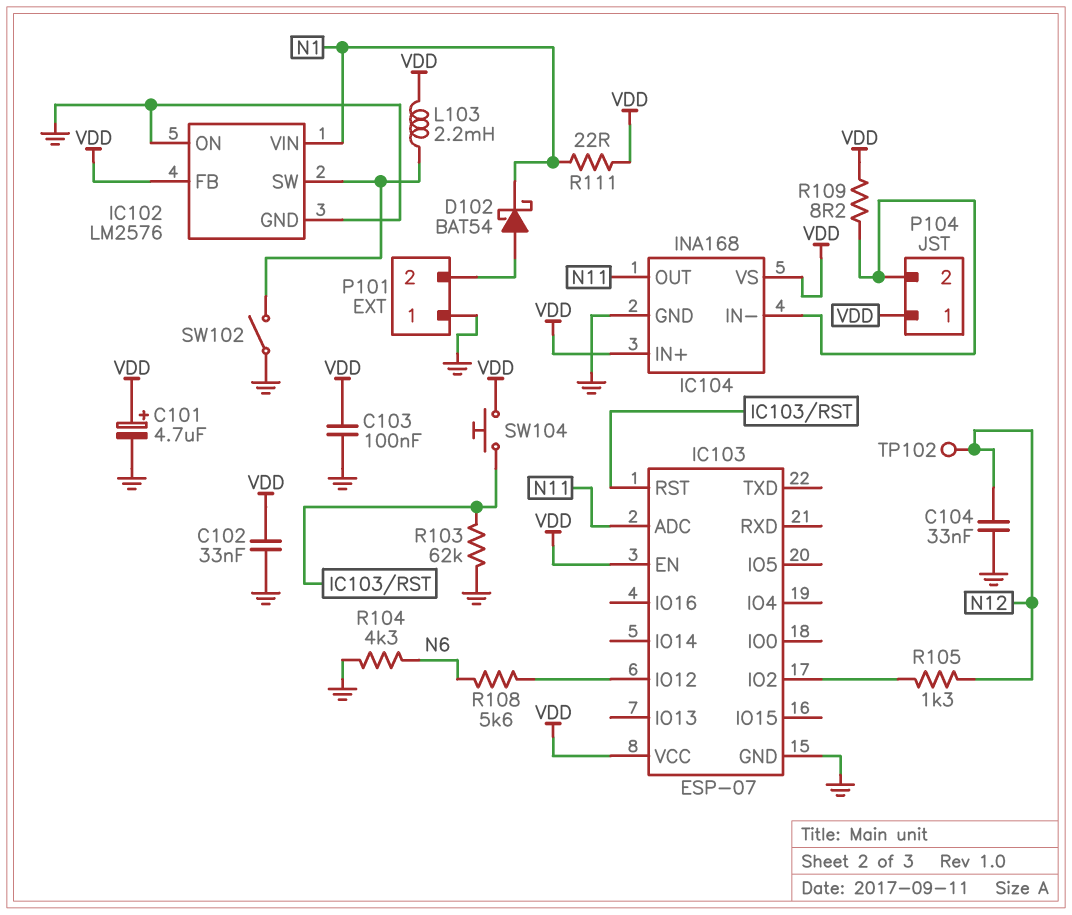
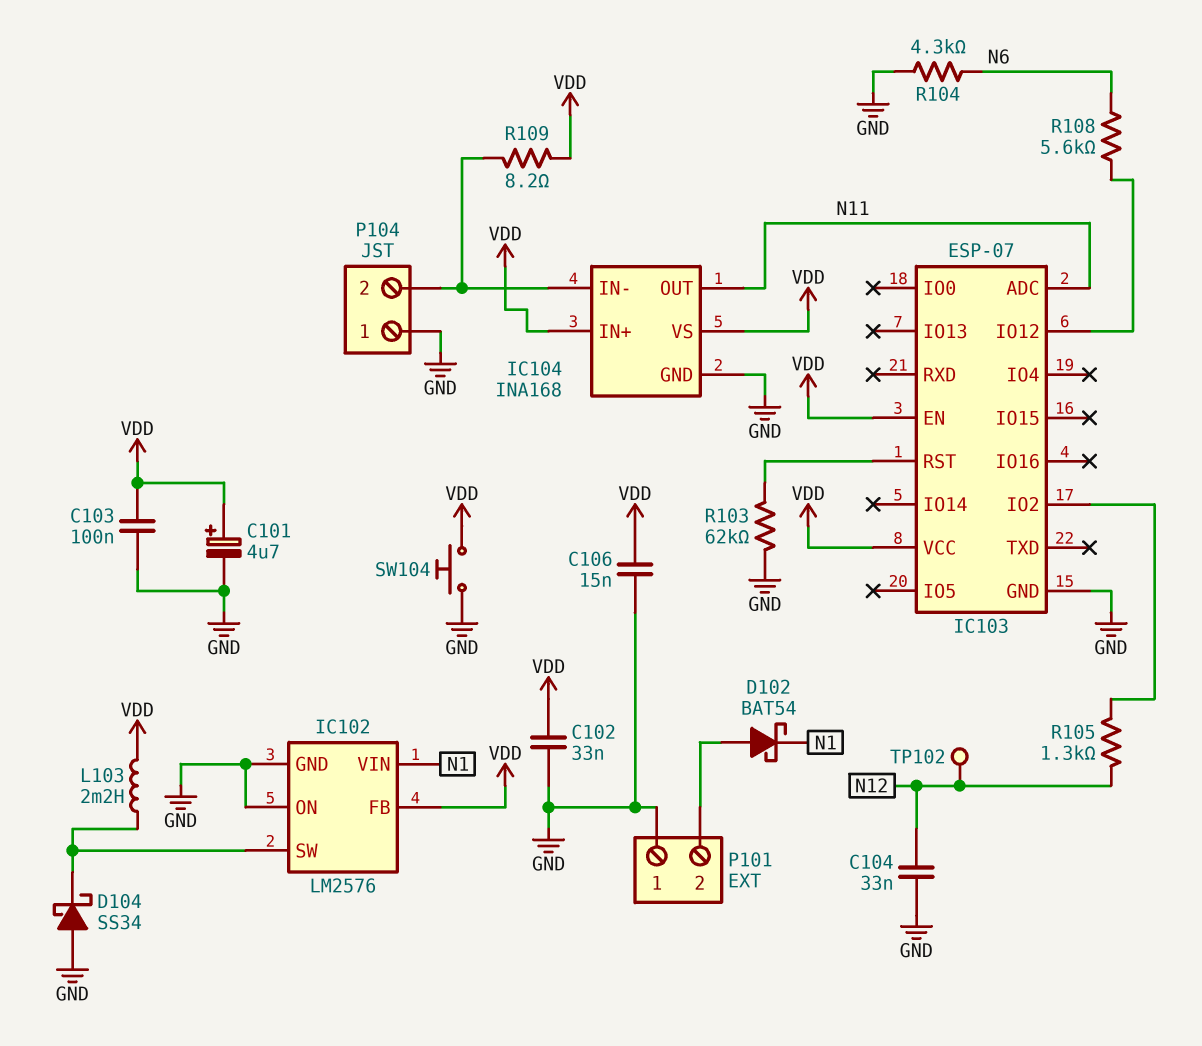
C106: none -> 15nF (GND, VDD)
D104: none -> schottky SS34 (A GND, K IC102/SW)
P104 pin 1: VDD -> GND
R111: 22 (N1, VDD) -> none
SW102: switch (GND, IC102/SW) -> none
SW104: button (IC103/RST, VDD) -> button (GND, VDD)

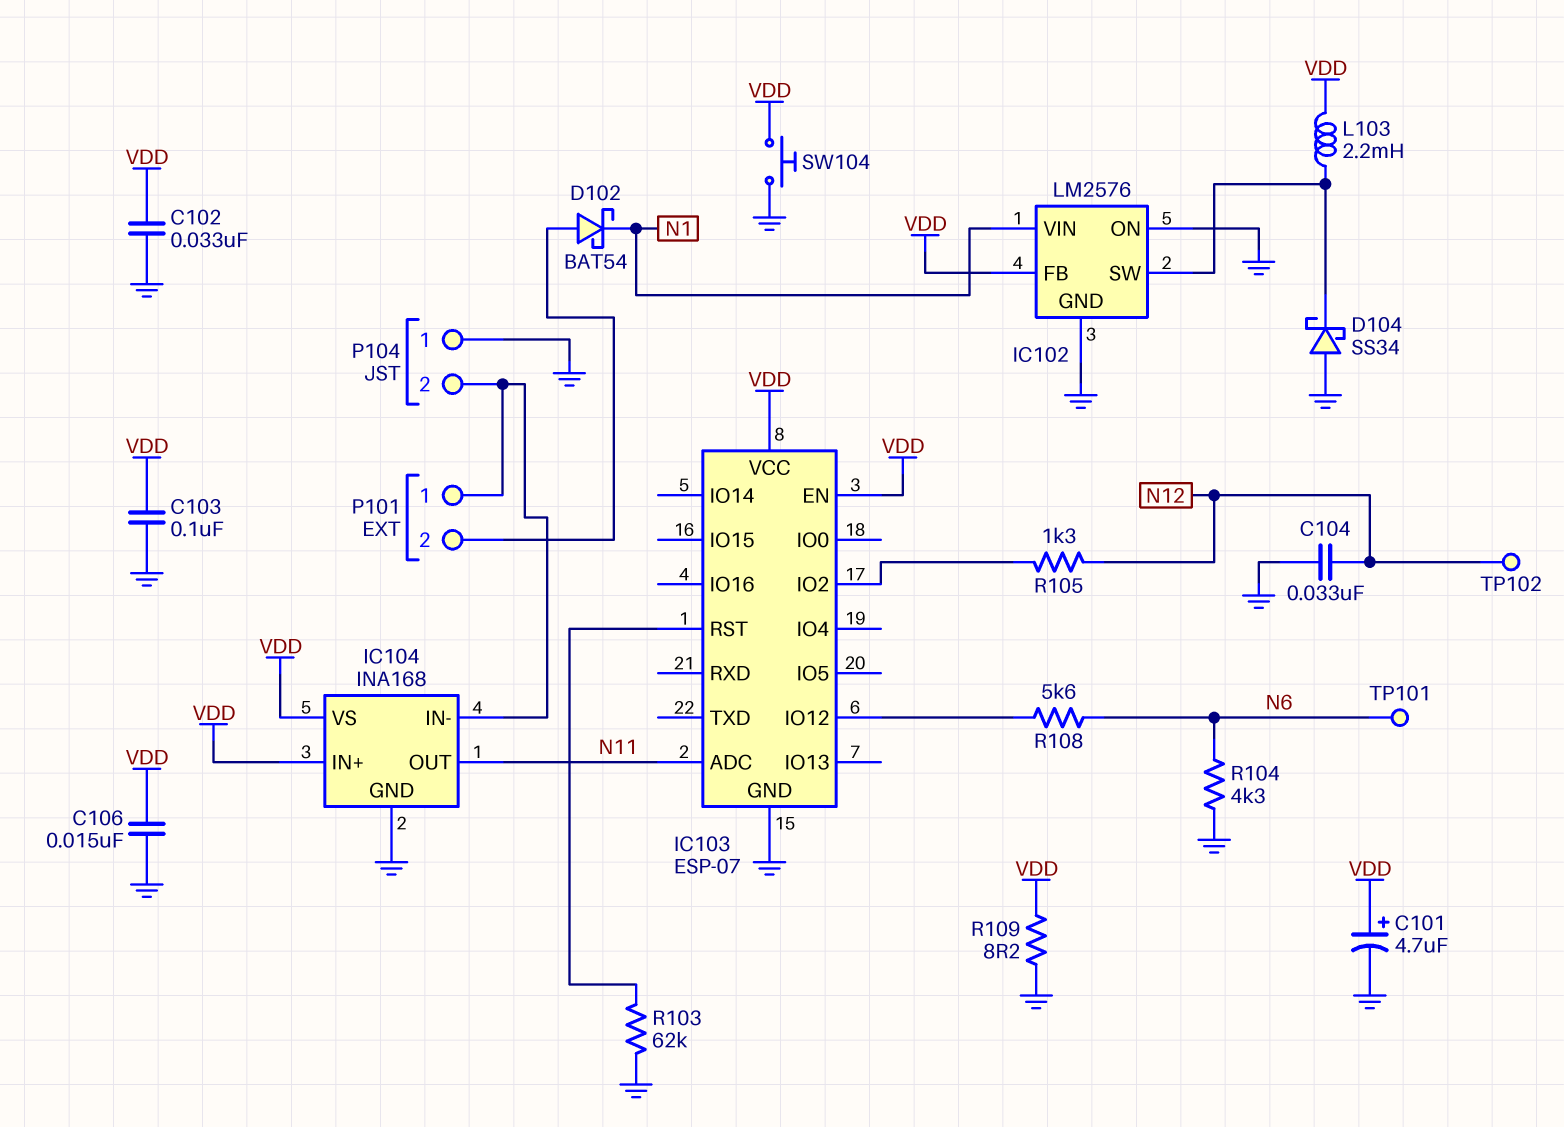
P101 pin 1: GND -> IC104/IN-
R109: 8.2 (IC104/IN-, VDD) -> 8.2 (GND, VDD)
TP101: none -> test point (N6)

